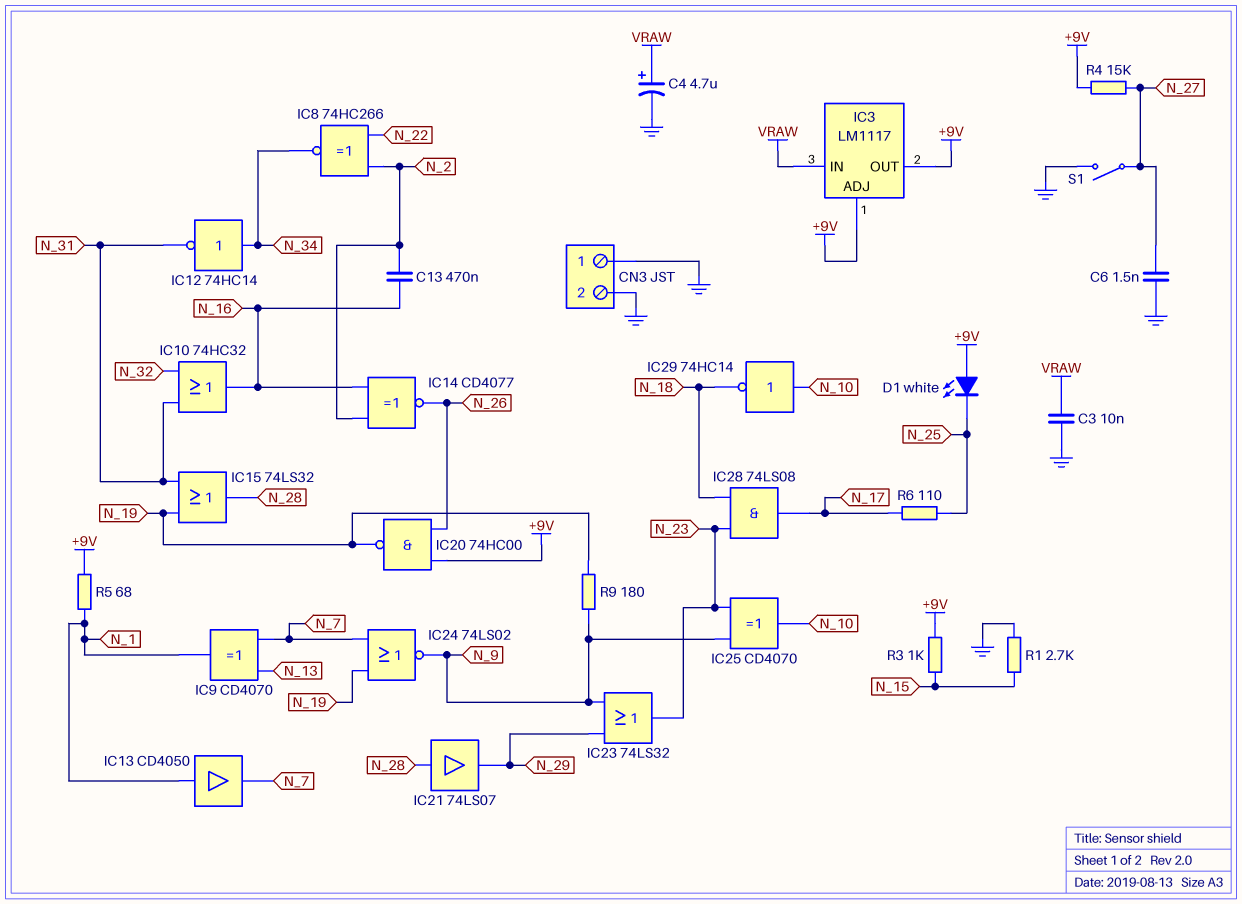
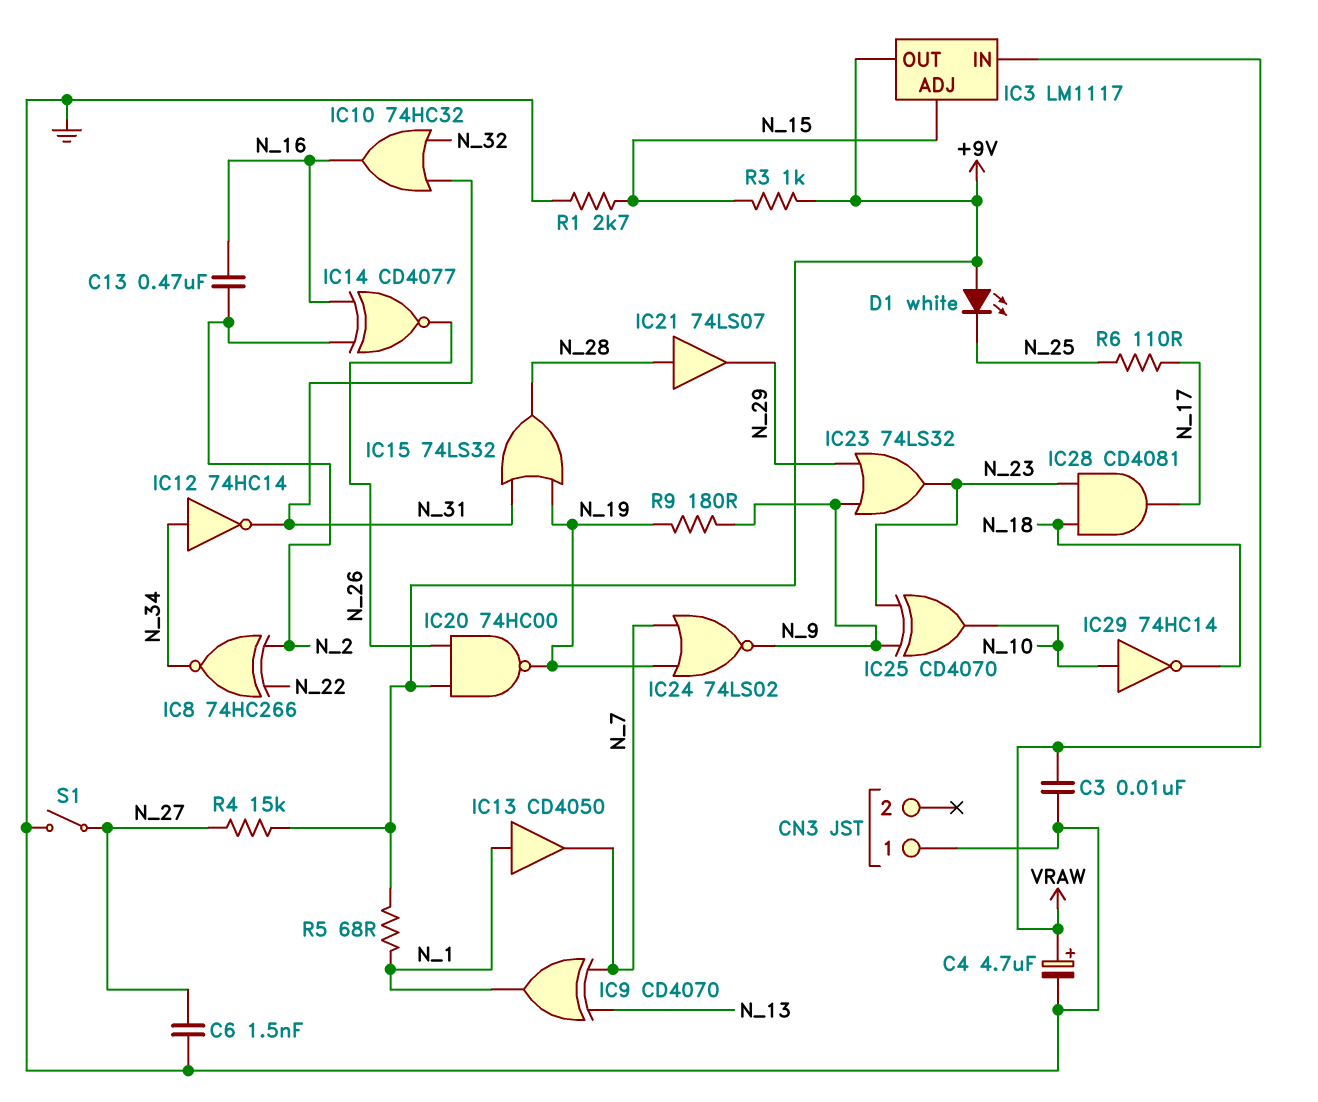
CN3 pin 2: GND -> none
IC3 pin ADJ: +9V -> N_15
IC28: AND 74LS08 (in N_18, in N_23, out N_17) -> AND CD4081 (in N_18, in N_23, out N_17)

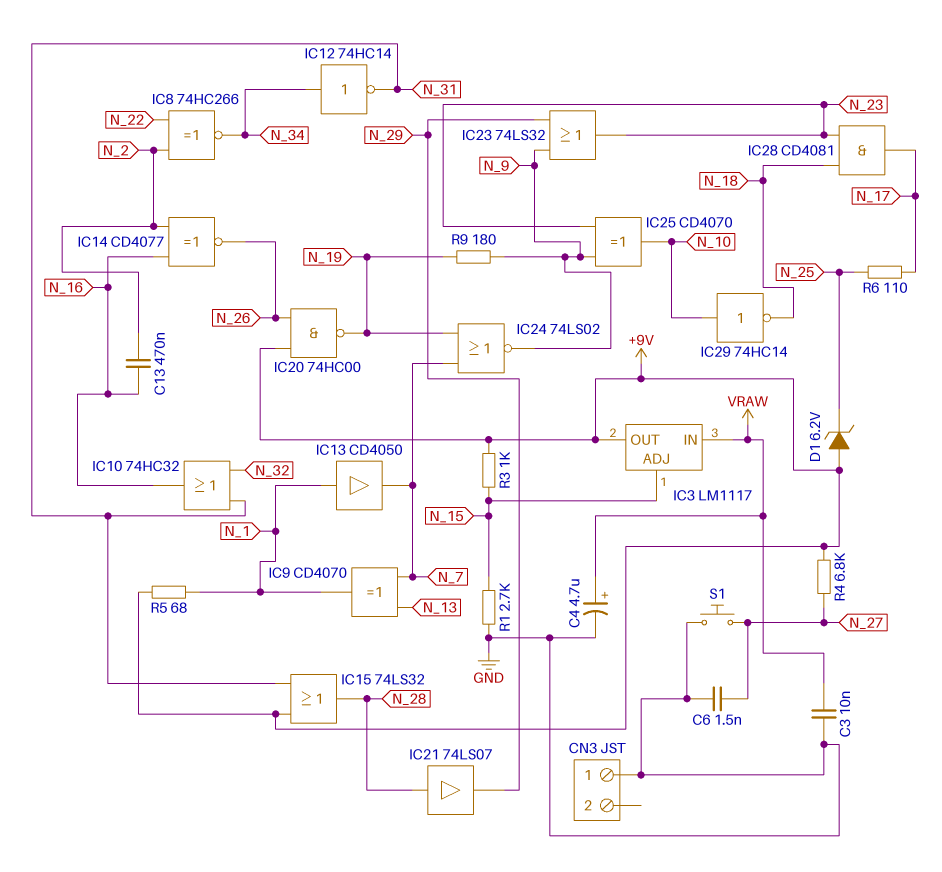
D1: LED white (A +9V, K N_25) -> zener 6.2V (A +9V, K N_25)
IC15: OR 74LS32 (in N_19, in N_31, out N_28) -> OR 74LS32 (in +9V, in N_31, out N_28)
R4: 15k (+9V, N_27) -> 6.8k (+9V, N_27)
S1: switch (GND, N_27) -> button (GND, N_27)

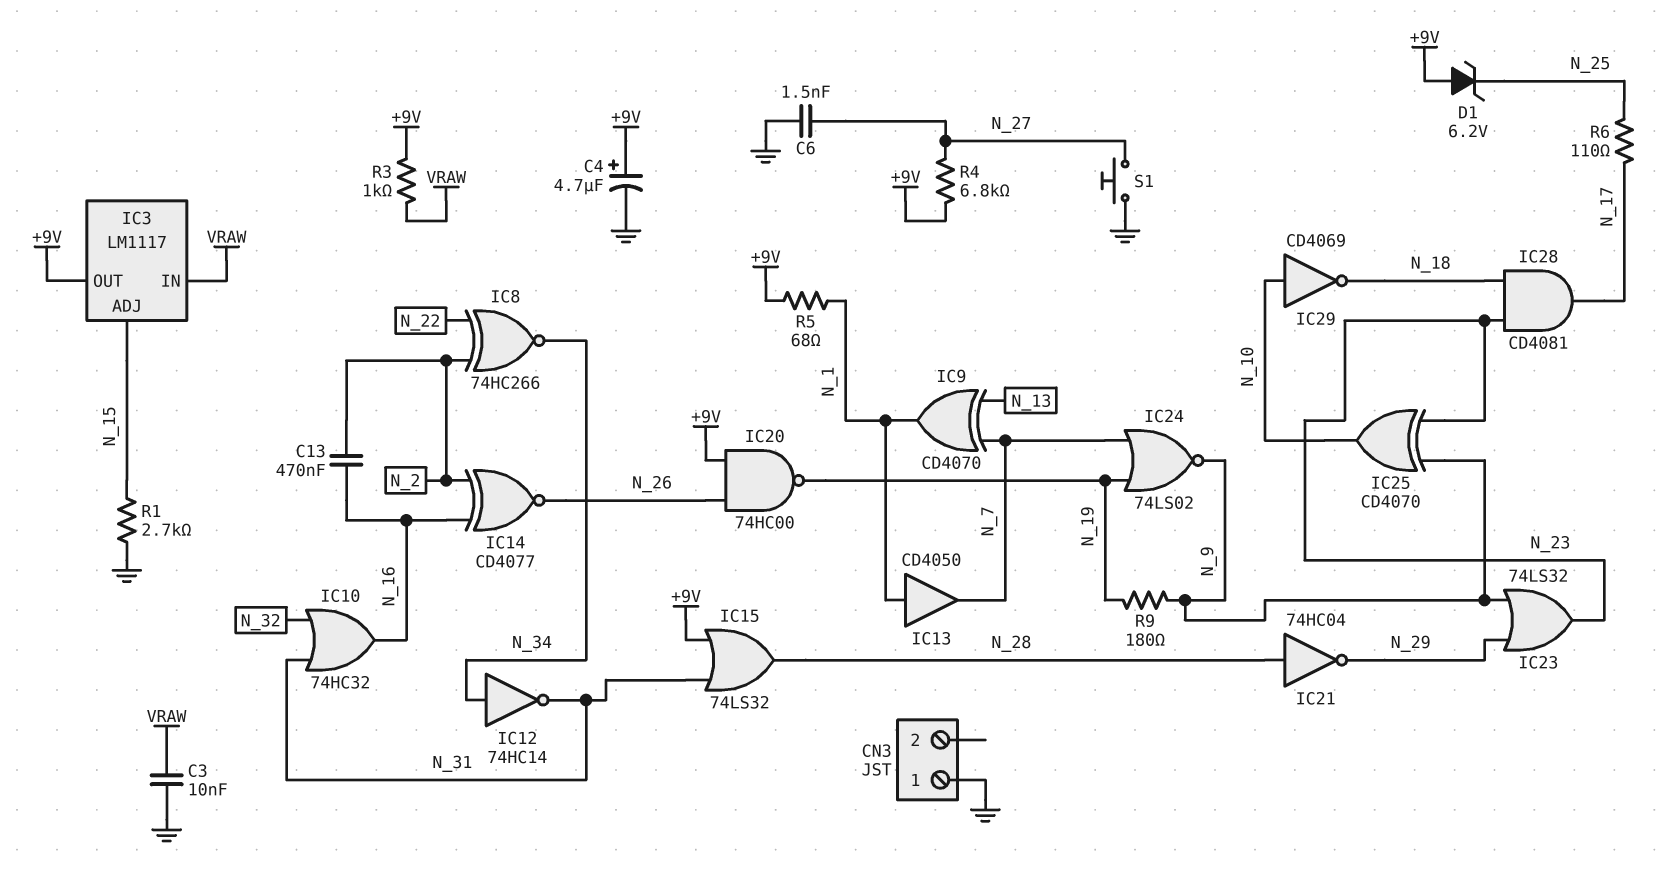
C4: 4.7uF (plus VRAW, minus GND) -> 4.7uF (plus +9V, minus GND)
IC21: buffer 74LS07 (in N_28, out N_29) -> NOT 74HC04 (in N_28, out N_29)
IC29: NOT 74HC14 (in N_10, out N_18) -> NOT CD4069 (in N_10, out N_18)
R3: 1k (+9V, N_15) -> 1k (+9V, VRAW)

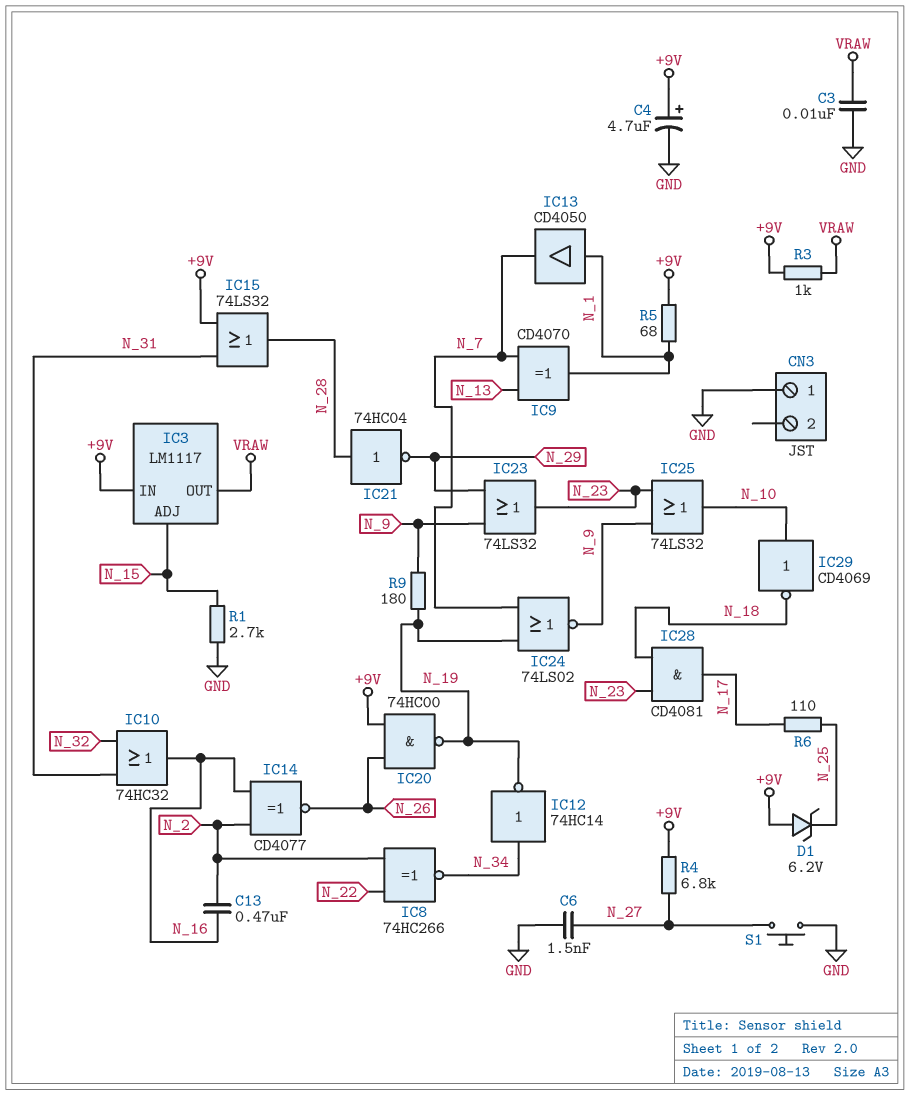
IC3 pin IN: VRAW -> +9V
IC3 pin OUT: +9V -> VRAW
IC12: NOT 74HC14 (in N_34, out N_31) -> NOT 74HC14 (in N_34, out N_19)
IC25: XOR CD4070 (in N_9, in N_23, out N_10) -> OR 74LS32 (in N_9, in N_23, out N_10)

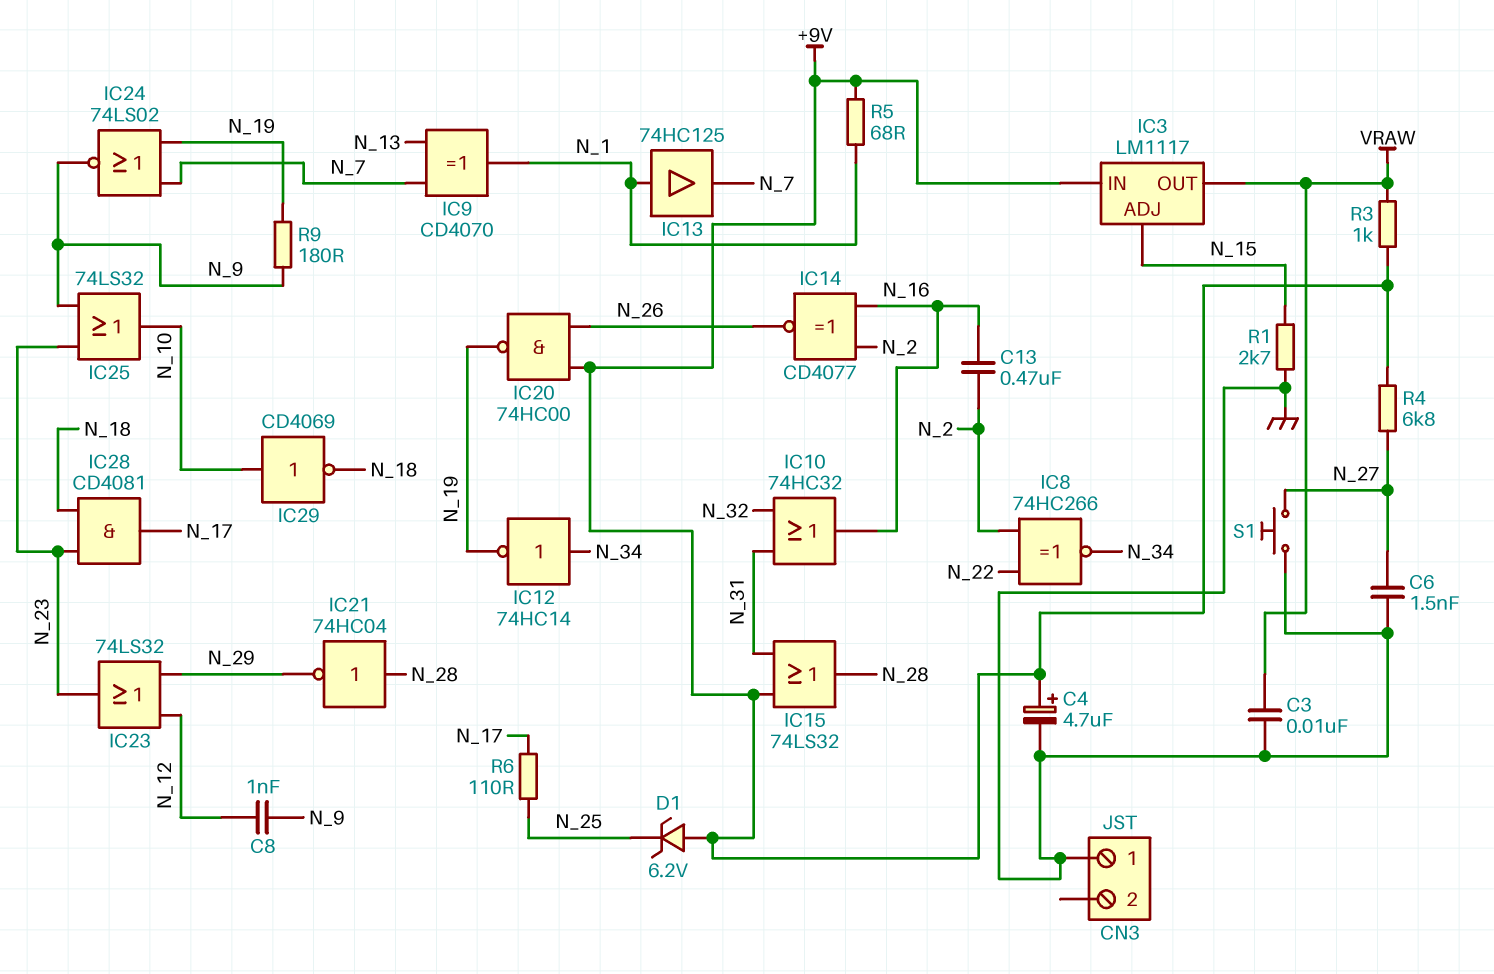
C8: none -> 1nF (N_9, N_12)
IC13: buffer CD4050 (in N_1, out N_7) -> buffer 74HC125 (in N_1, out N_7)
IC23: OR 74LS32 (in N_9, in N_29, out N_23) -> OR 74LS32 (in N_12, in N_29, out N_23)

